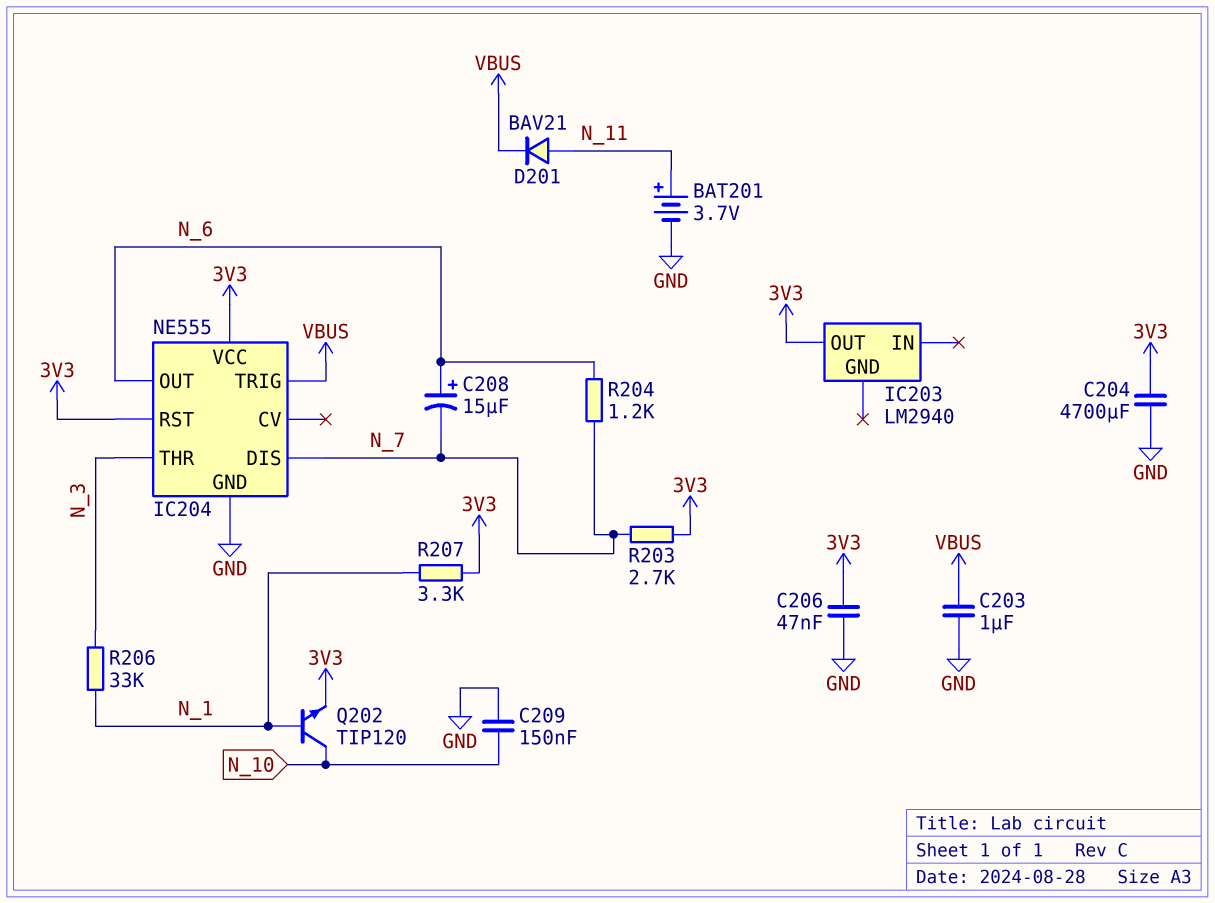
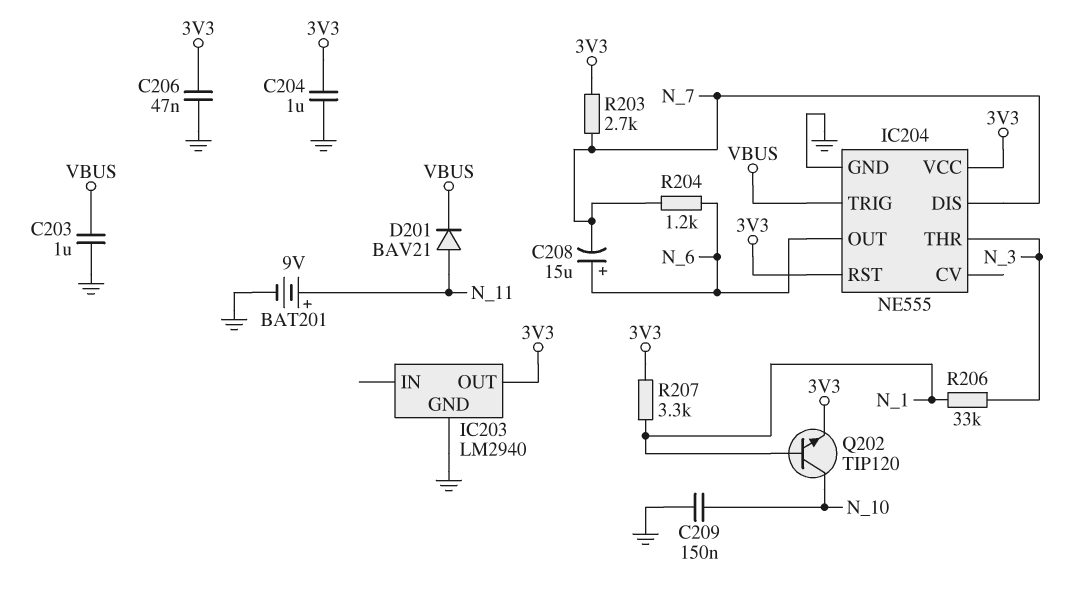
BAT201: 3.7V (plus N_11, minus GND) -> 9V (plus N_11, minus GND)
C204: 4700uF (3V3, GND) -> 1uF (3V3, GND)
IC203 pin GND: none -> GND

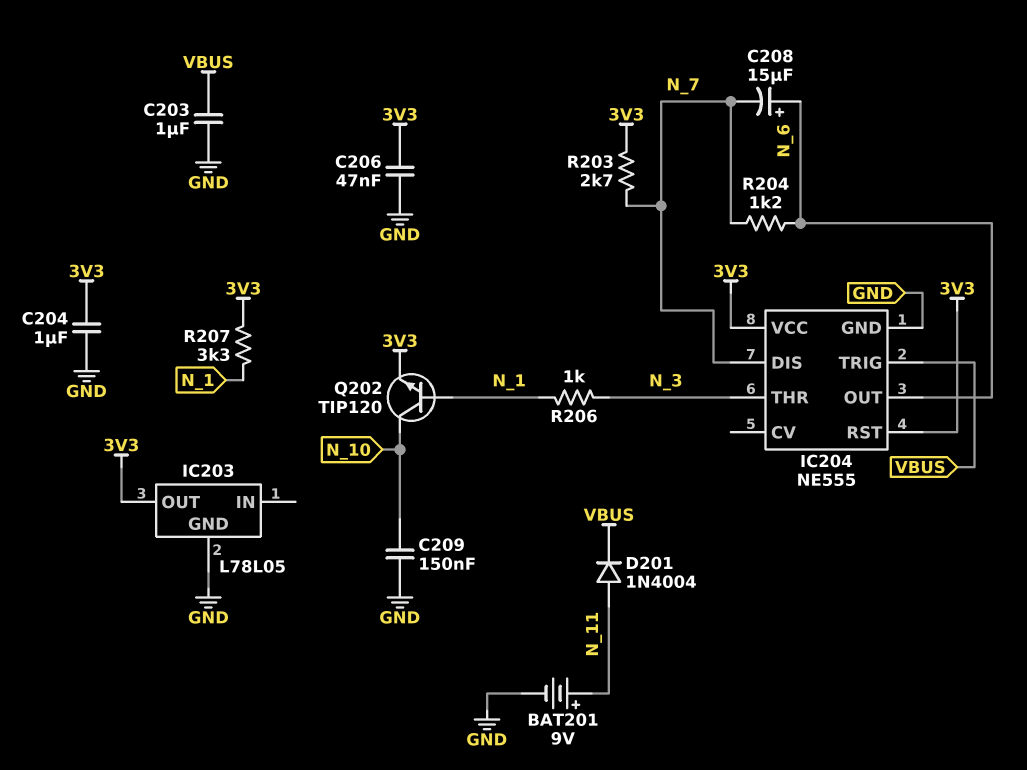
D201: diode BAV21 (A N_11, K VBUS) -> diode 1N4004 (A N_11, K VBUS)
IC203: LM2940 -> L78L05
R206: 33k (N_1, N_3) -> 1k (N_1, N_3)

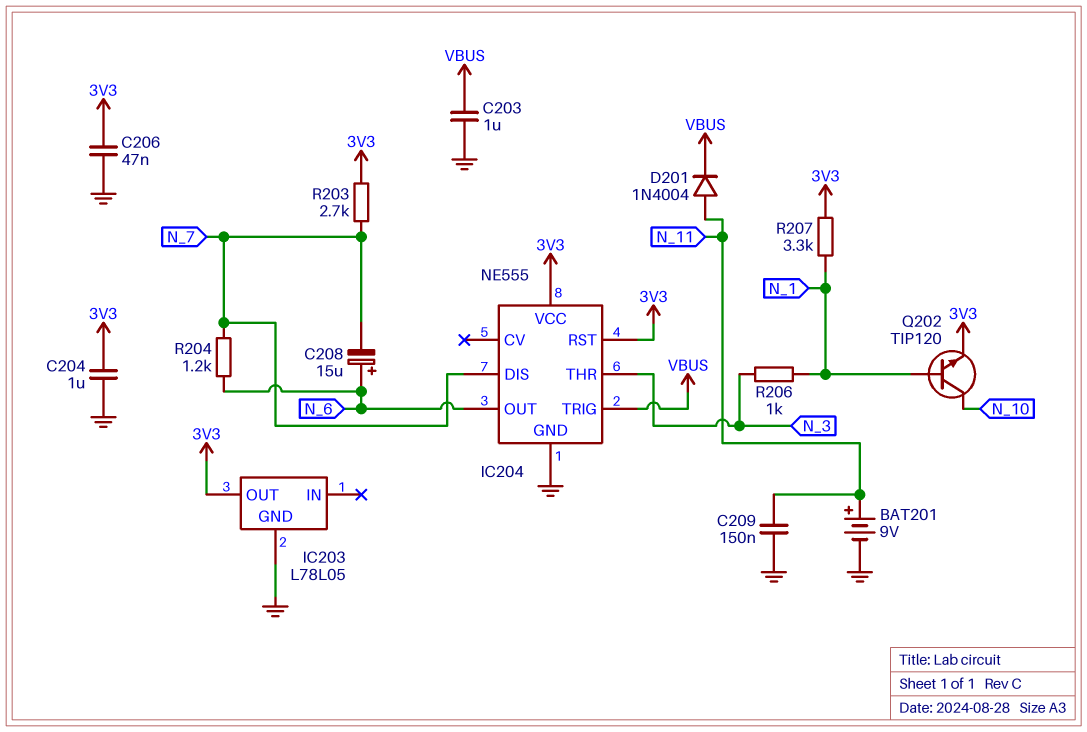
C209: 150nF (GND, N_10) -> 150nF (GND, N_11)

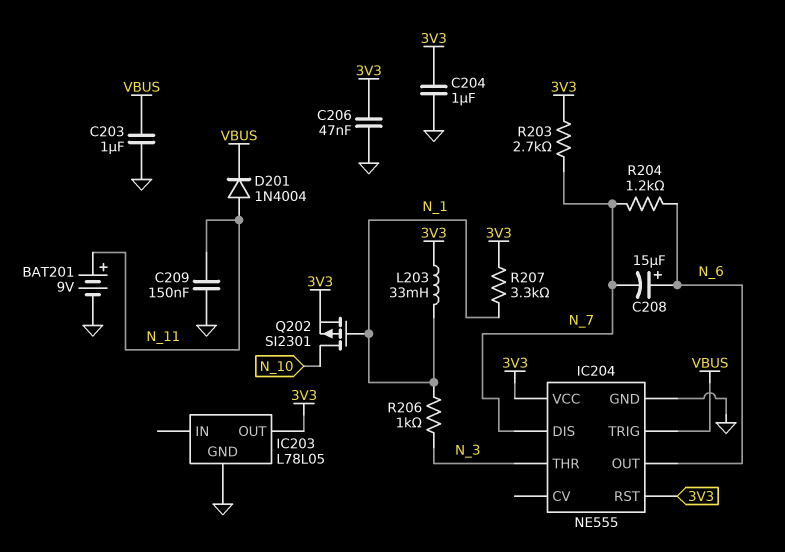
L203: none -> 33mH (3V3, N_1)
Q202: NPN TIP120 (B N_1, C N_10, E 3V3) -> PMOS SI2301 (G N_1, D N_10, S 3V3)

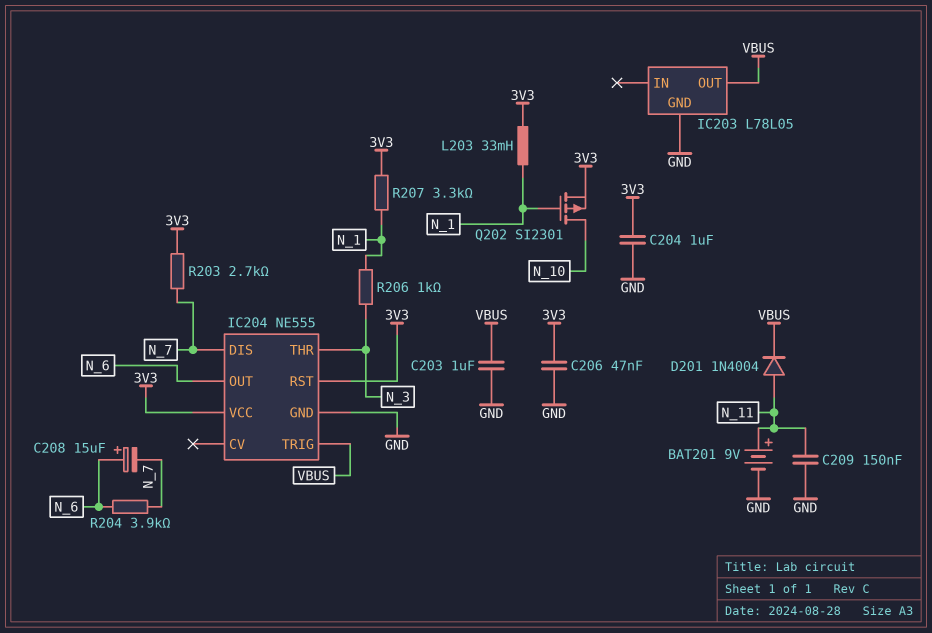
IC203 pin OUT: 3V3 -> VBUS
R204: 1.2k (N_6, N_7) -> 3.9k (N_6, N_7)

